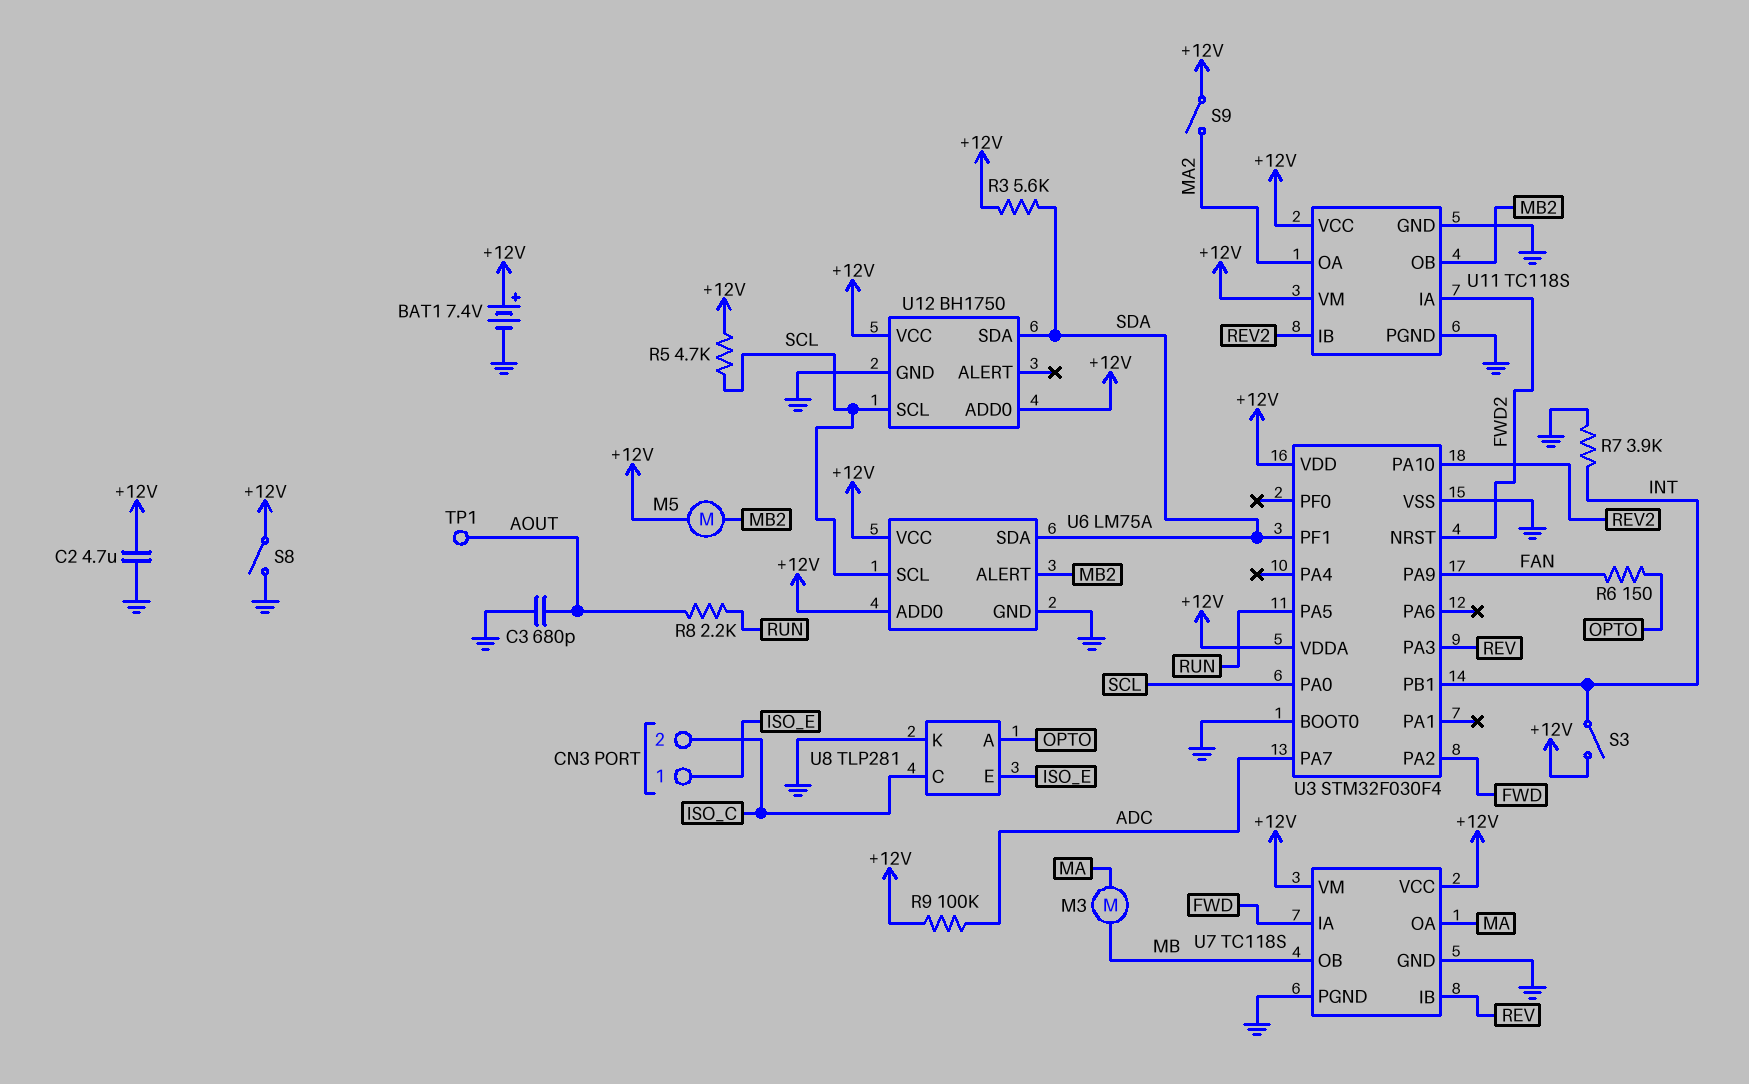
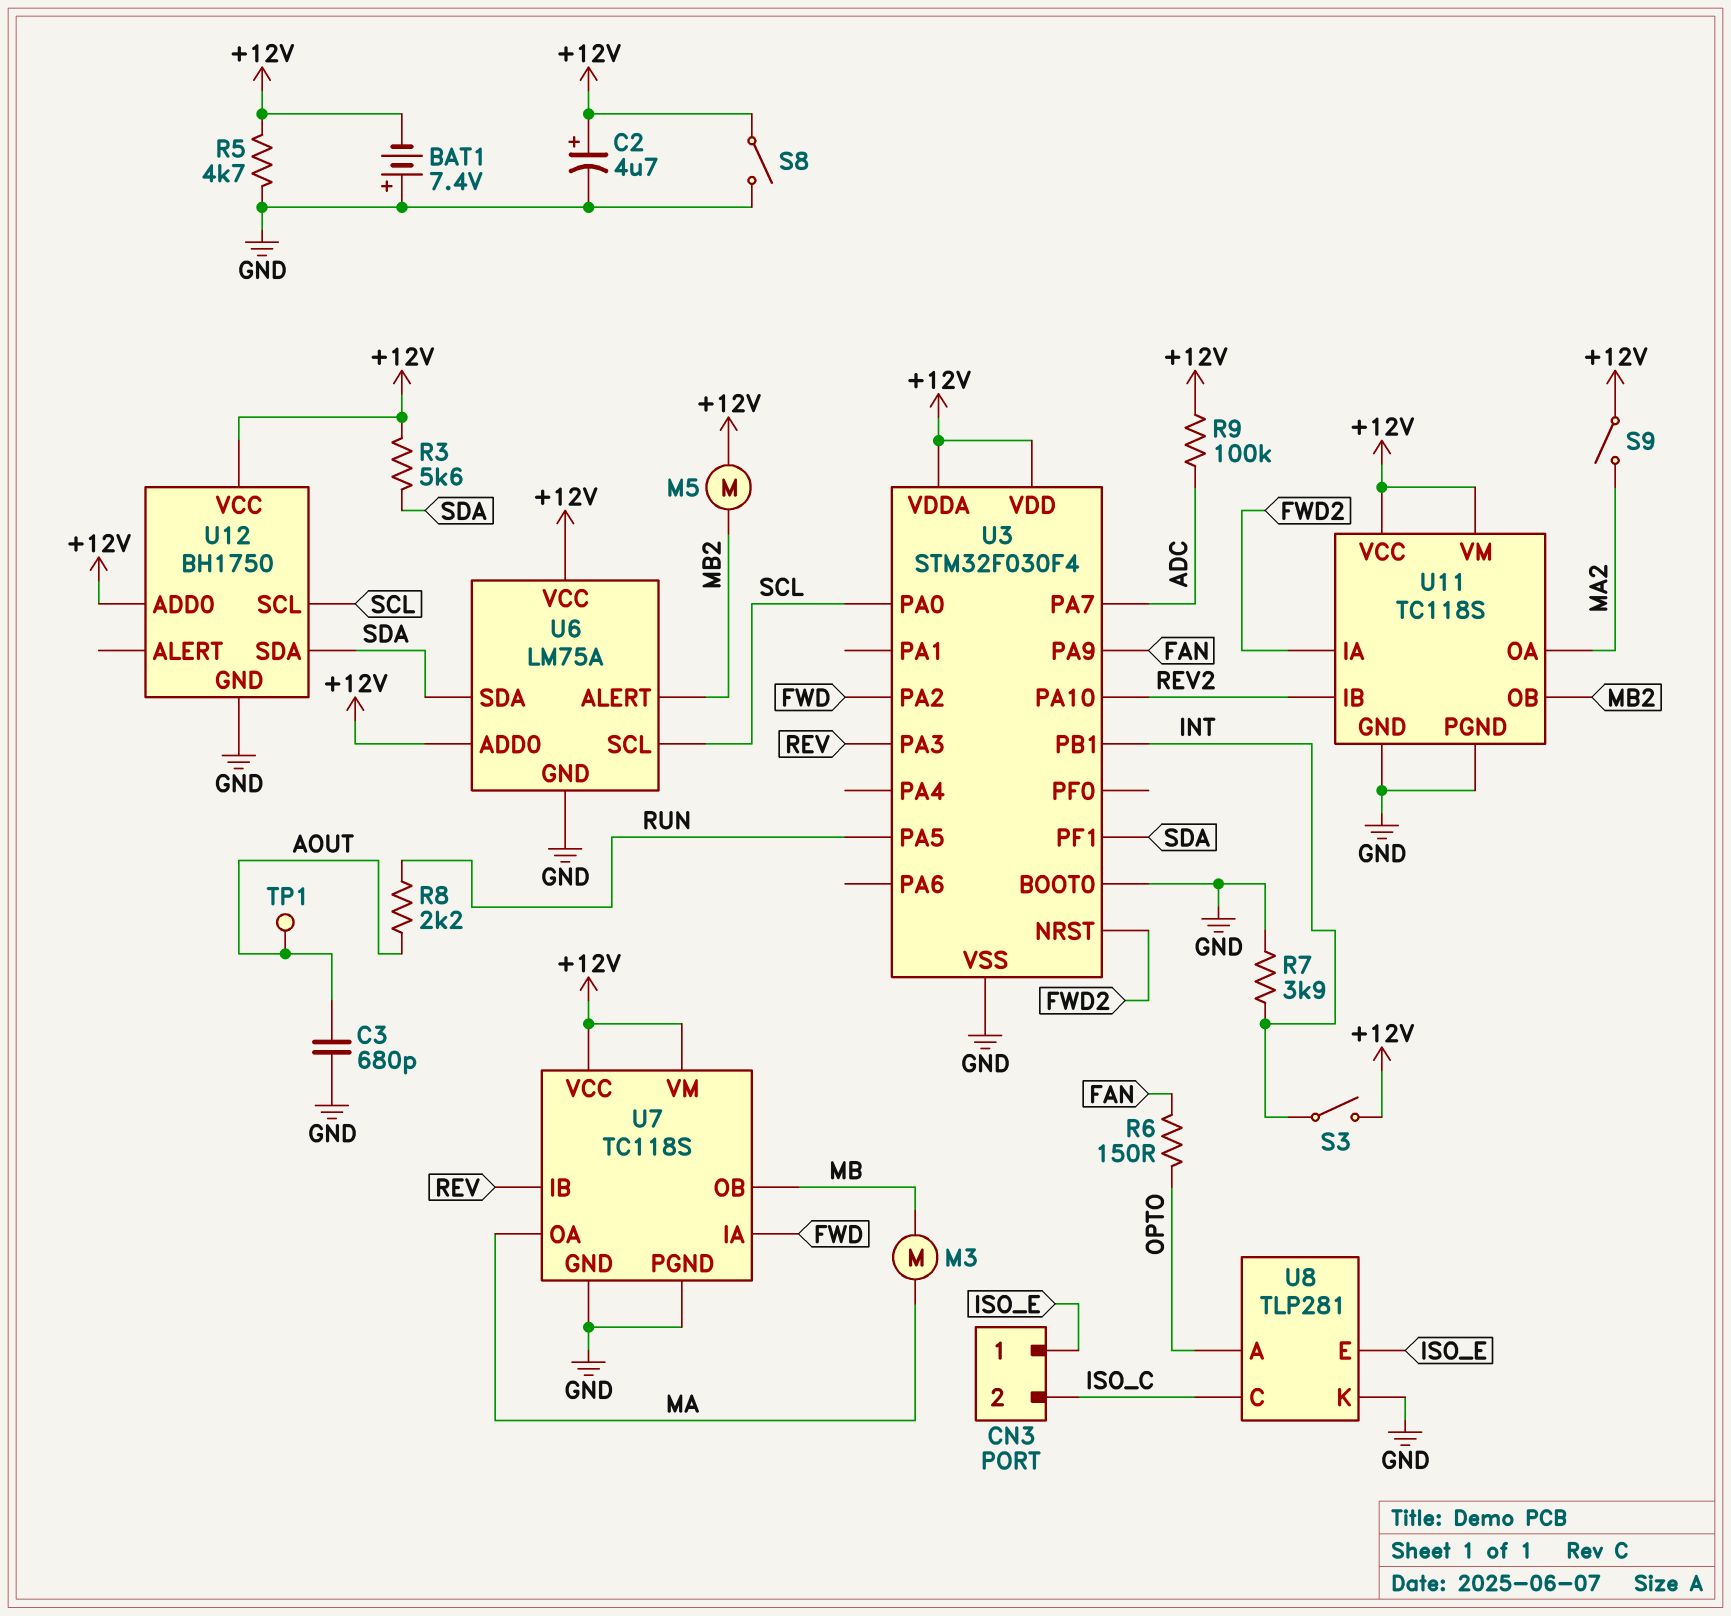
BAT1: 7.4V (plus +12V, minus GND) -> 7.4V (plus GND, minus +12V)
C2: 4.7uF (+12V, GND) -> 4.7uF (plus +12V, minus GND)
R5: 4.7k (+12V, SCL) -> 4.7k (+12V, GND)

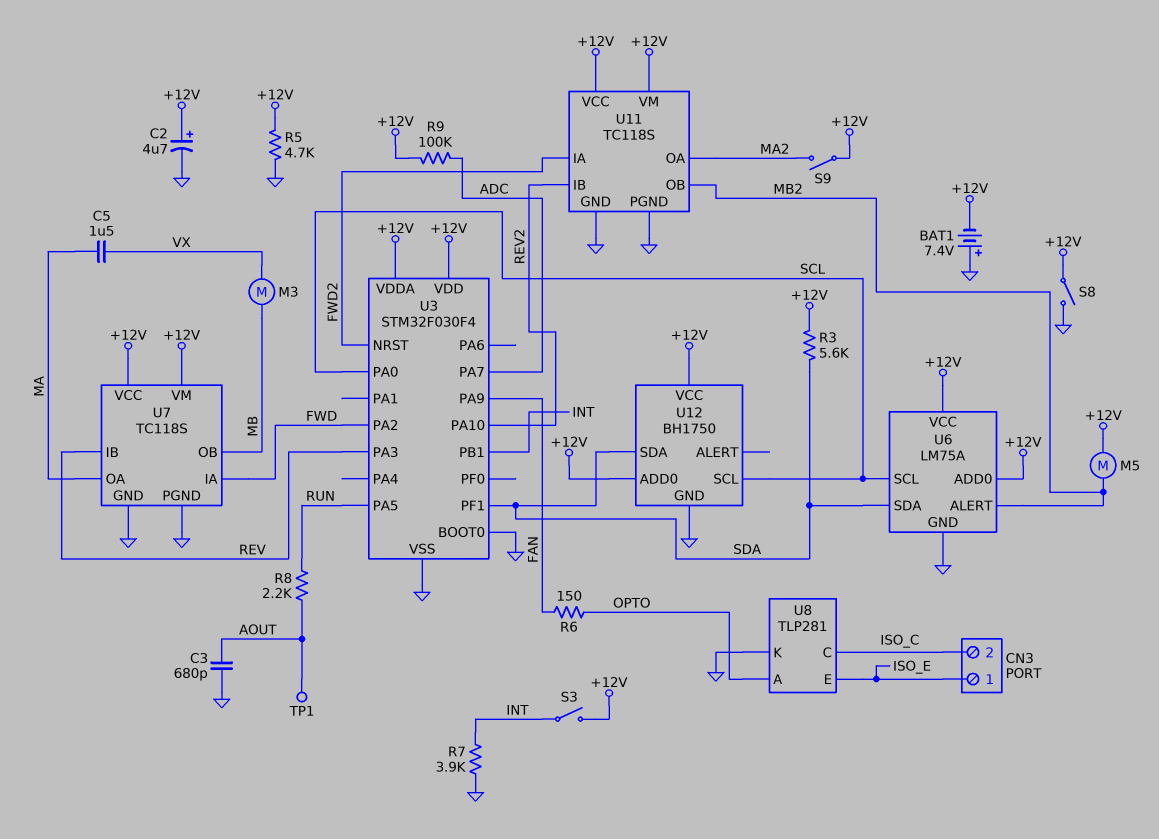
C5: none -> 1.5uF (MA, VX)
M3: motor (MA, MB) -> motor (MB, VX)

